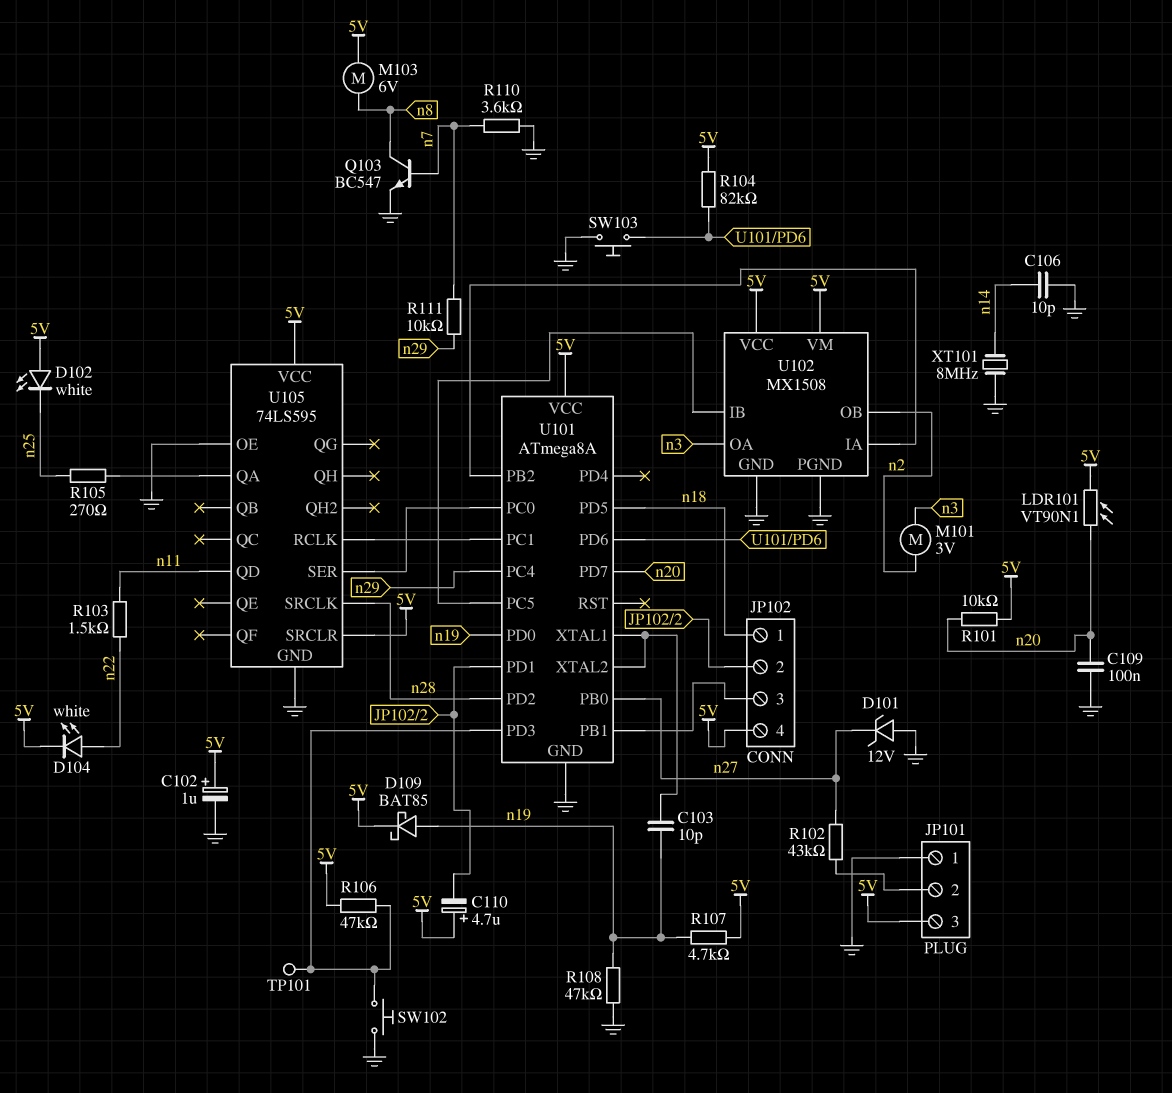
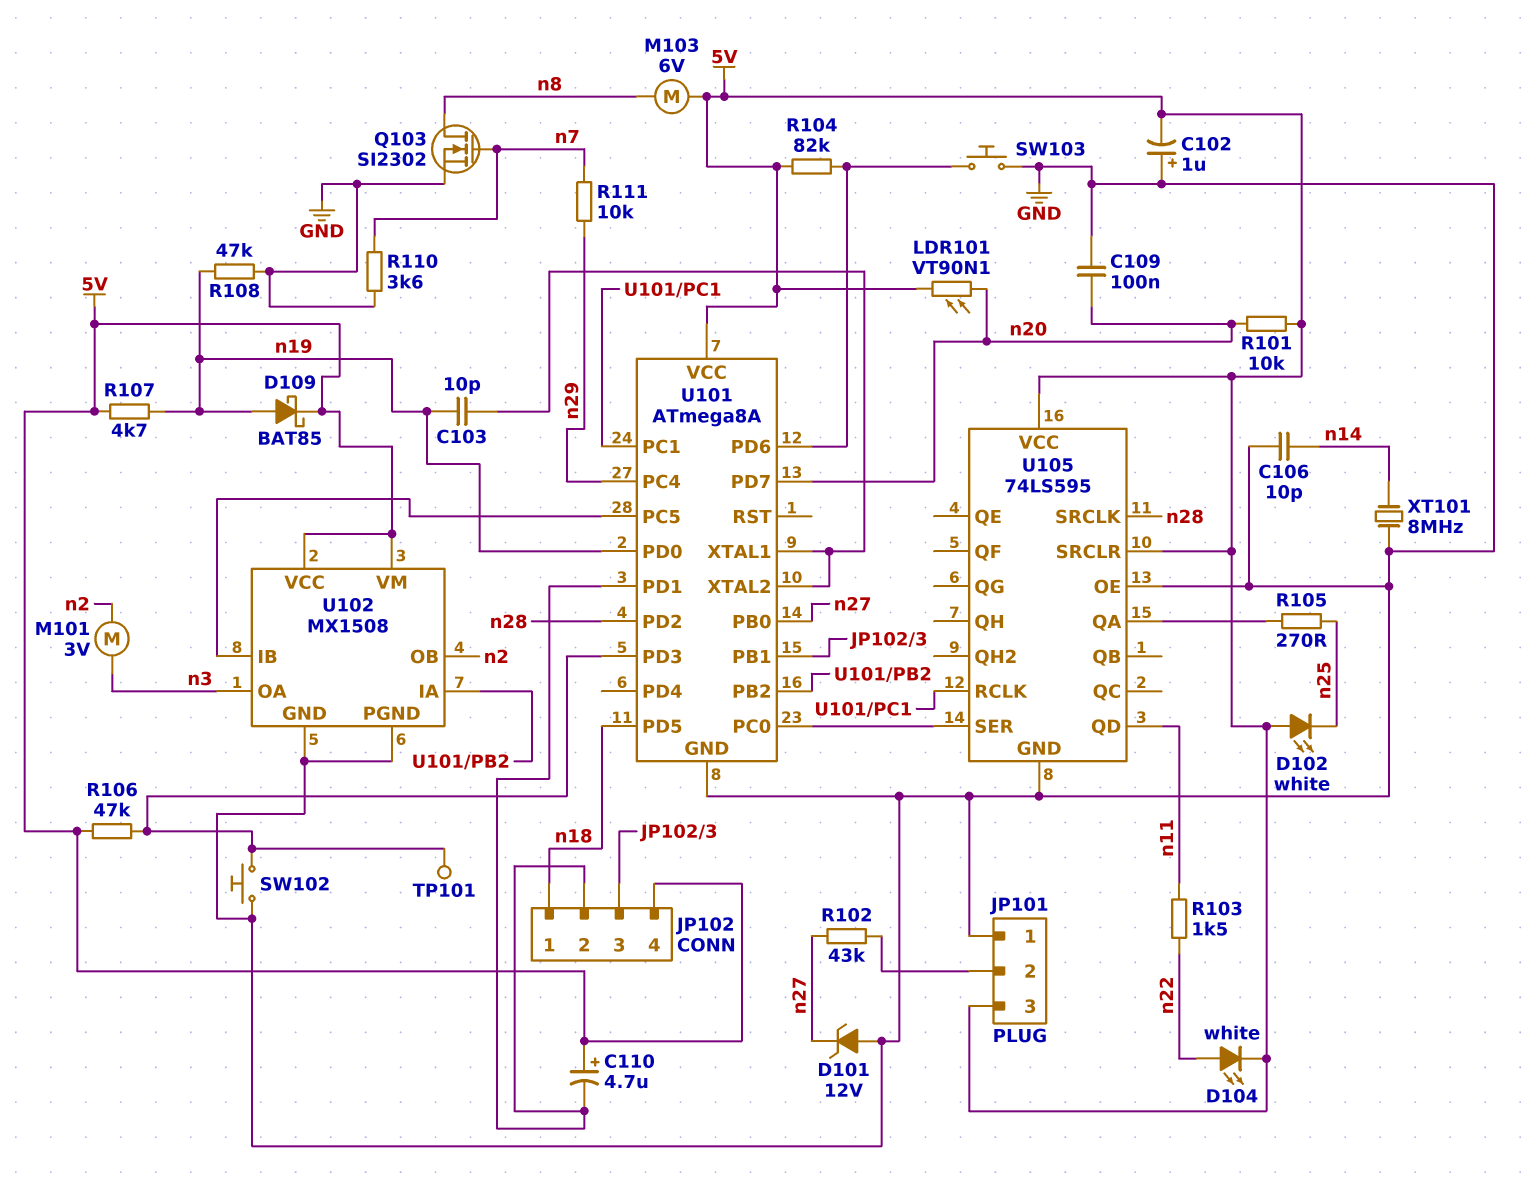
C102: 1uF (plus 5V, minus GND) -> 1uF (plus GND, minus 5V)
Q103: NPN BC547 (B n7, C n8, E GND) -> NMOS SI2302 (G n7, D n8, S GND)

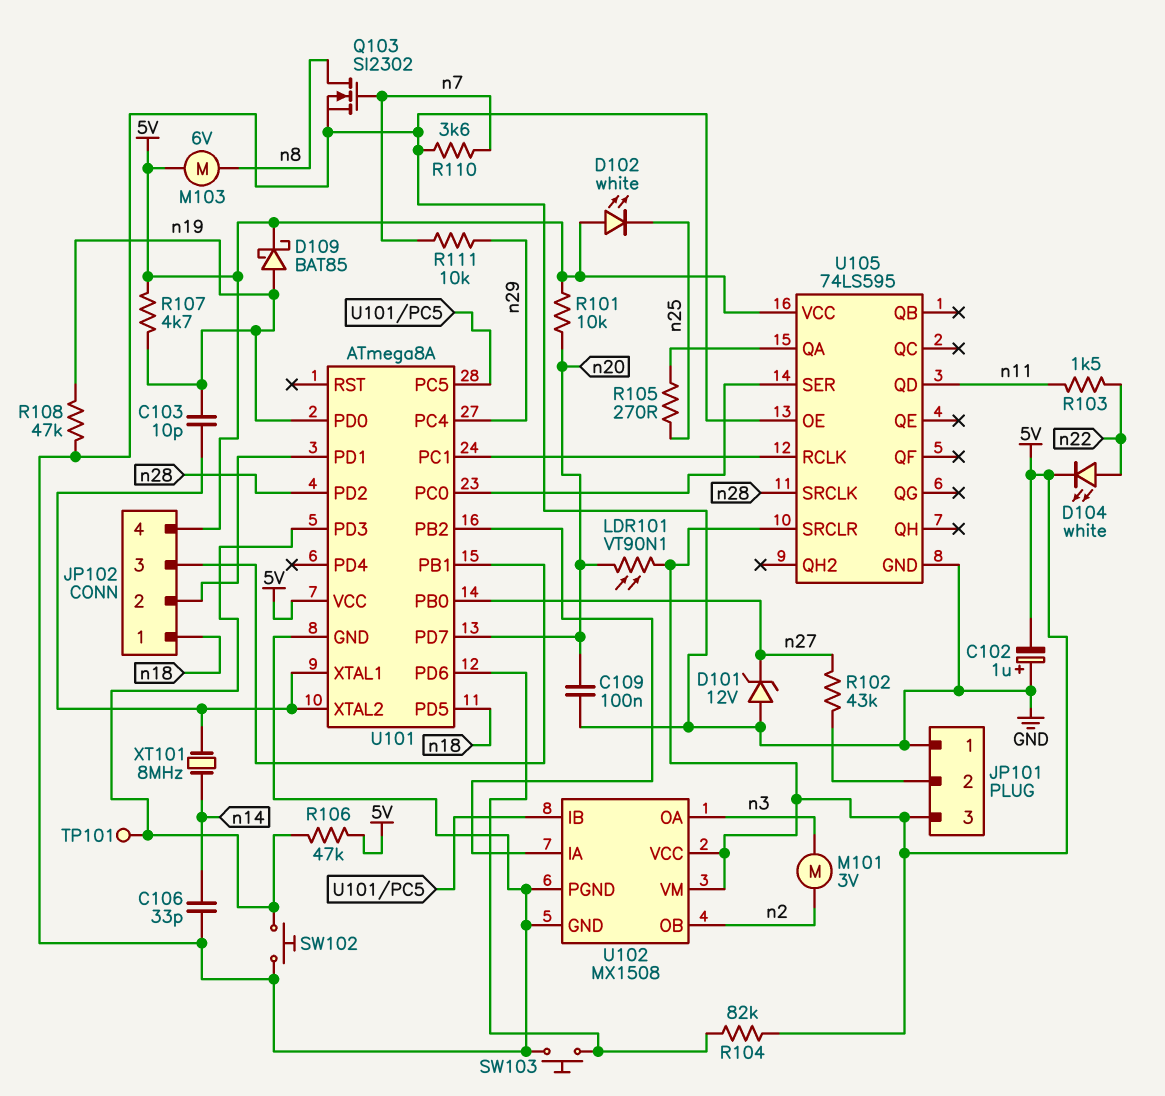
C106: 10pF (GND, n14) -> 33pF (GND, n14)
C110: 4.7uF (plus 5V, minus JP102/2) -> none
XT101: 8MHz (GND, n14) -> 8MHz (U101/XTAL1, n14)

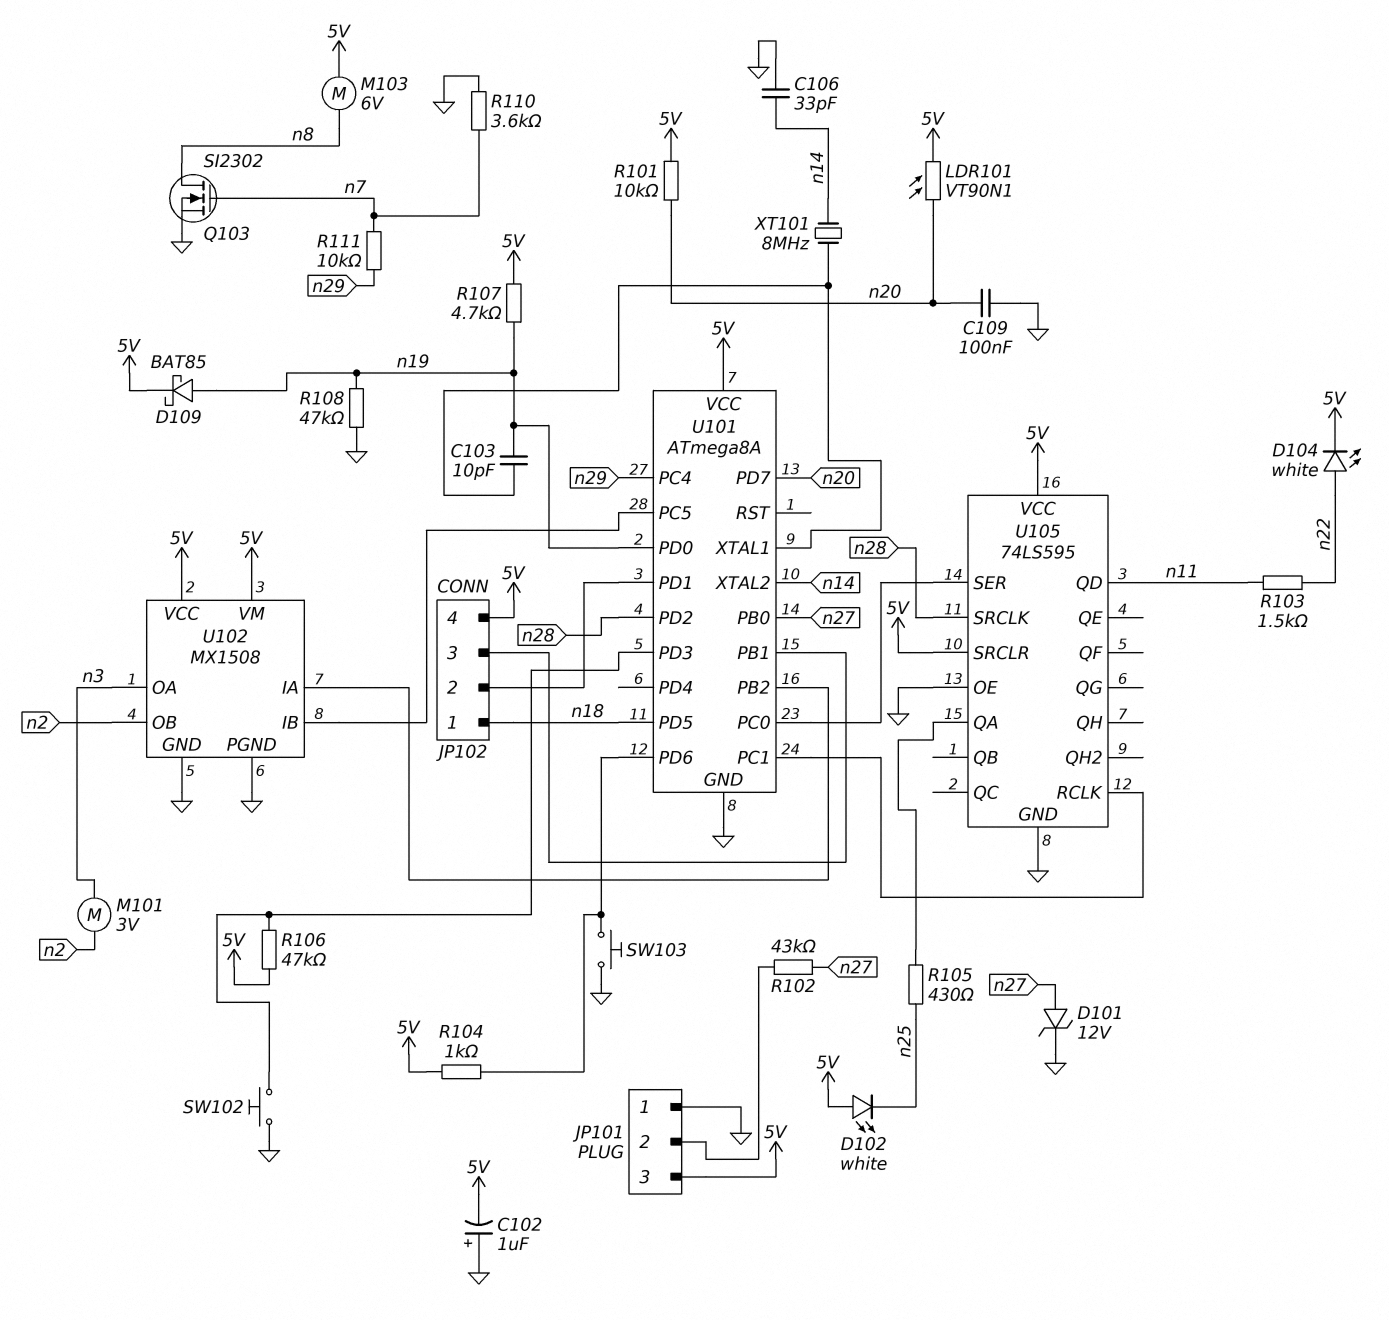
D101: zener 12V (A GND, K n27) -> zener 12V (A n27, K GND)
R104: 82k (5V, U101/PD6) -> 1k (5V, U101/PD6)
R105: 270 (U105/QA, n25) -> 430 (U105/QA, n25)
TP101: test point (U101/PD3) -> none
U101 pin XTAL2: U101/XTAL1 -> n14

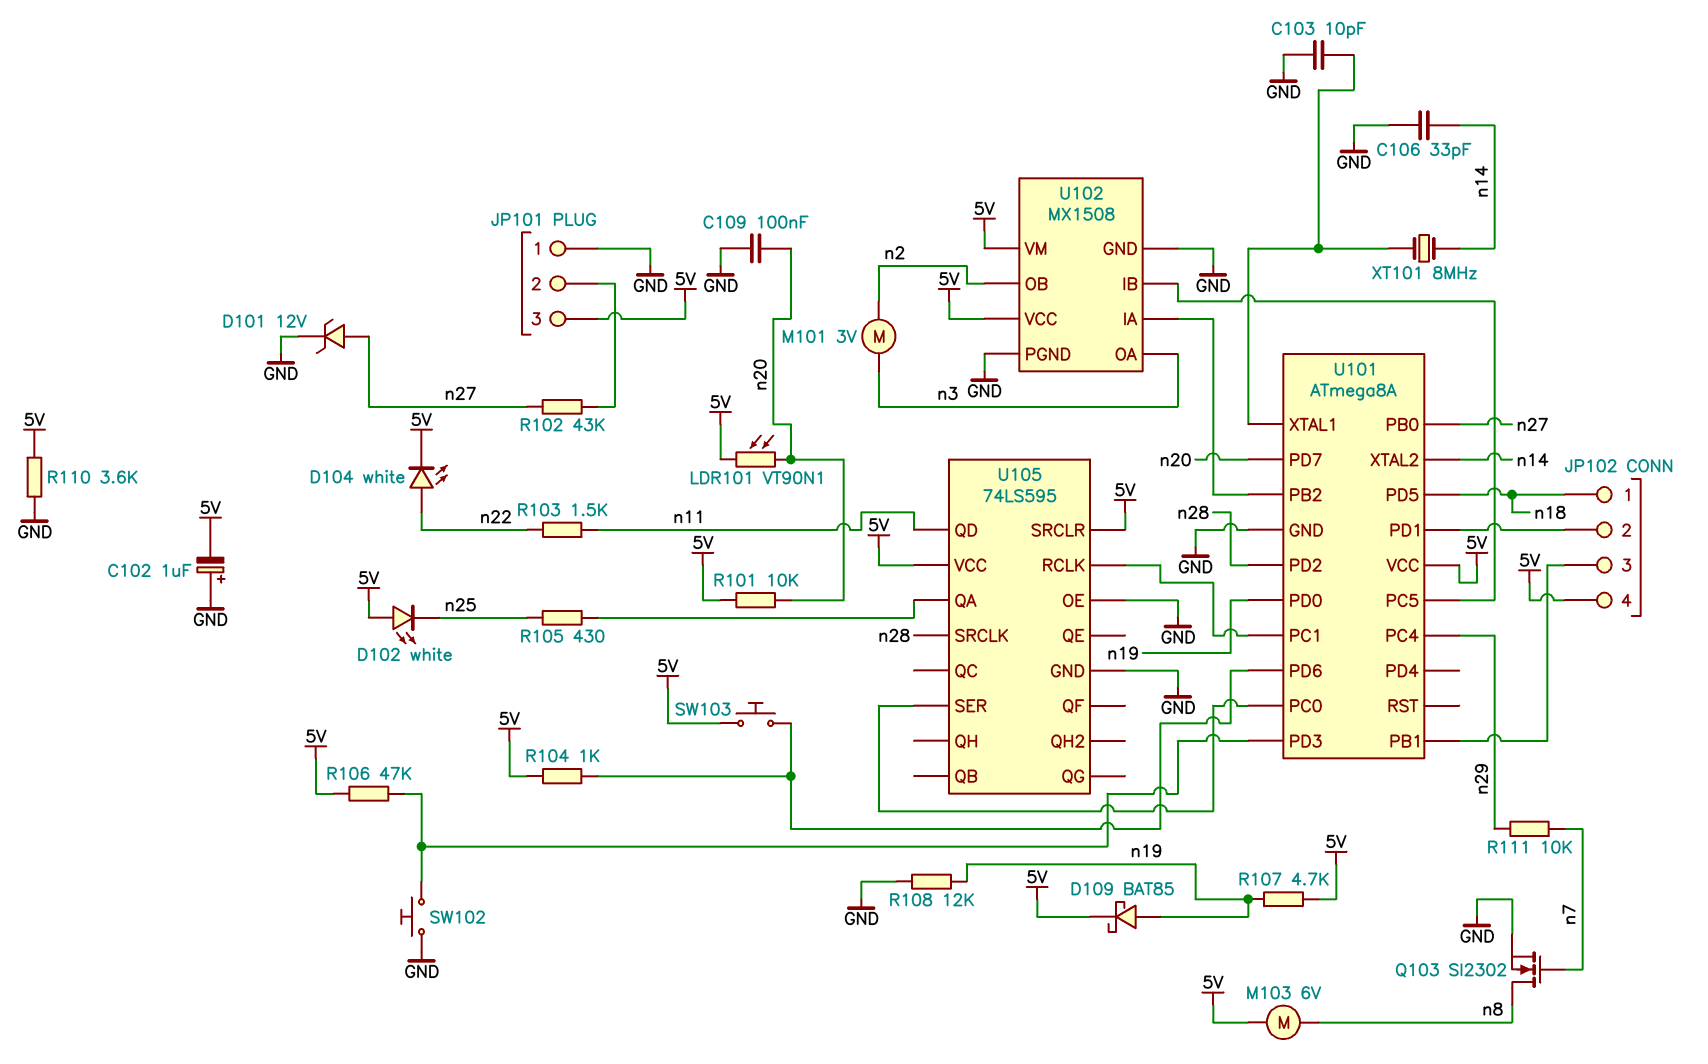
C103: 10pF (U101/XTAL1, n19) -> 10pF (GND, U101/XTAL1)
R108: 47k (GND, n19) -> 12k (GND, n19)
R110: 3.6k (GND, n7) -> 3.6k (5V, GND)
SW103: button (GND, U101/PD6) -> button (5V, U101/PD6)

